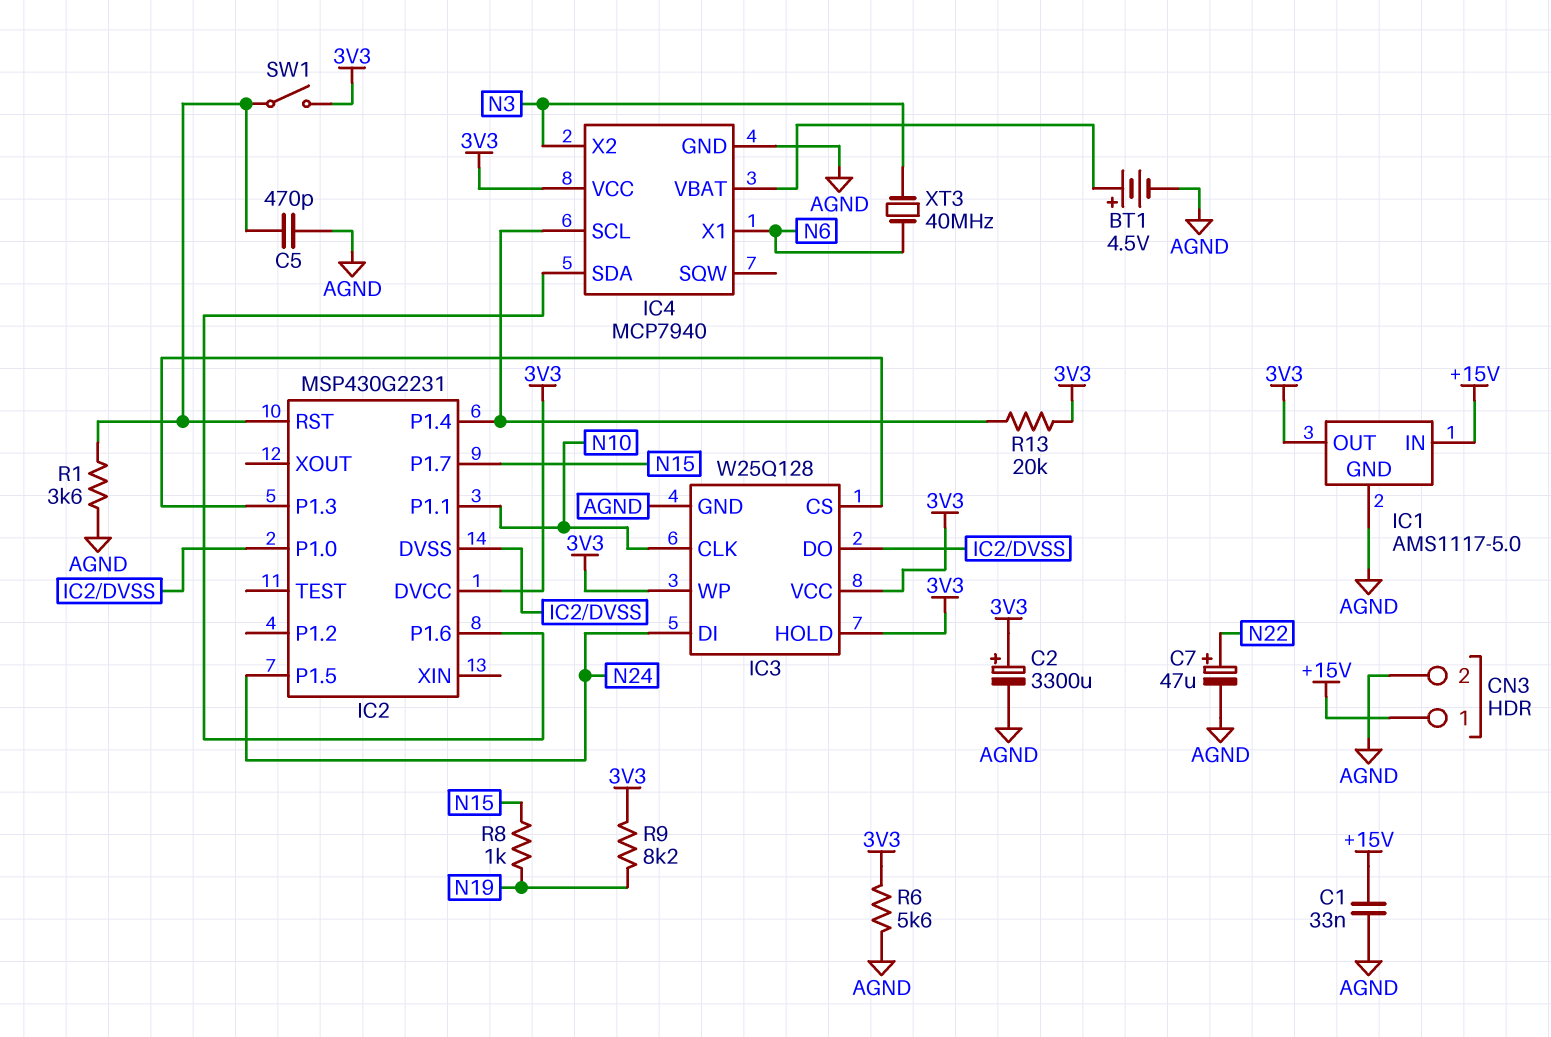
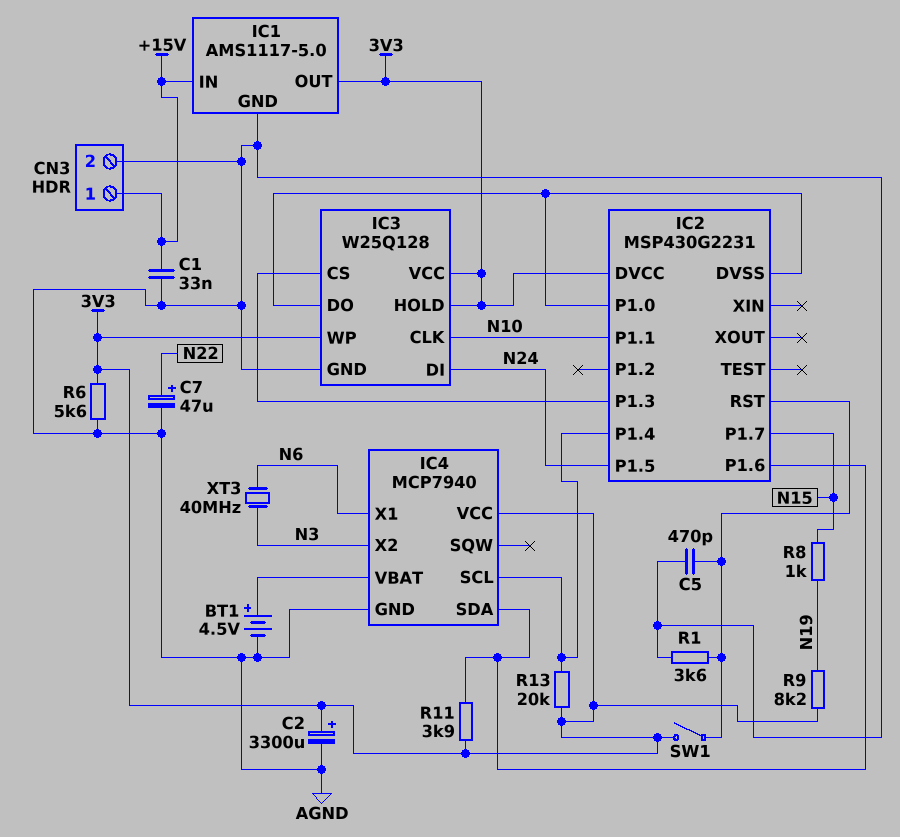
R11: none -> 3.9k (3V3, IC2/P1.6)

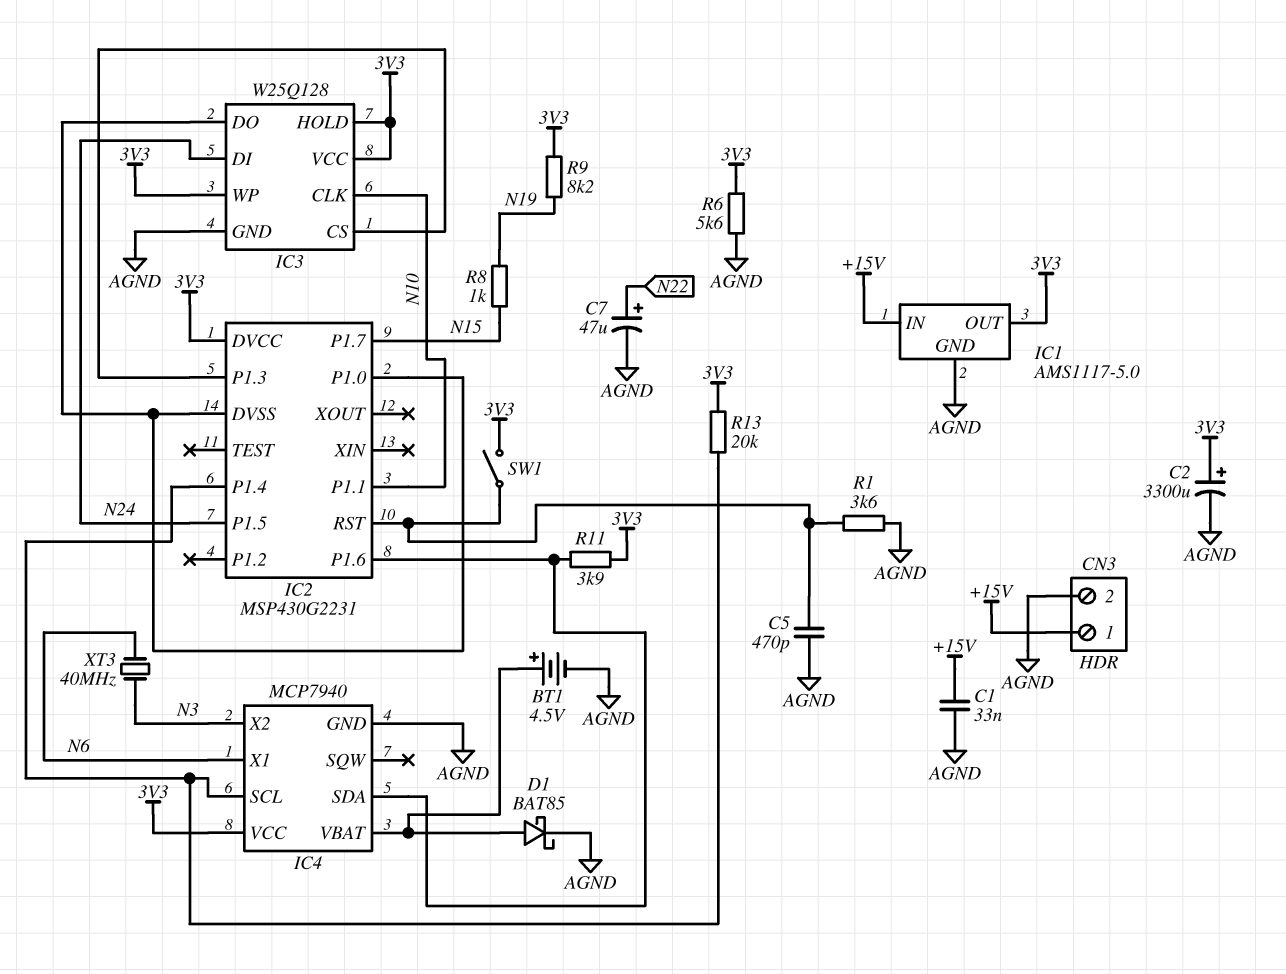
D1: none -> schottky BAT85 (A IC4/VBAT, K AGND)

